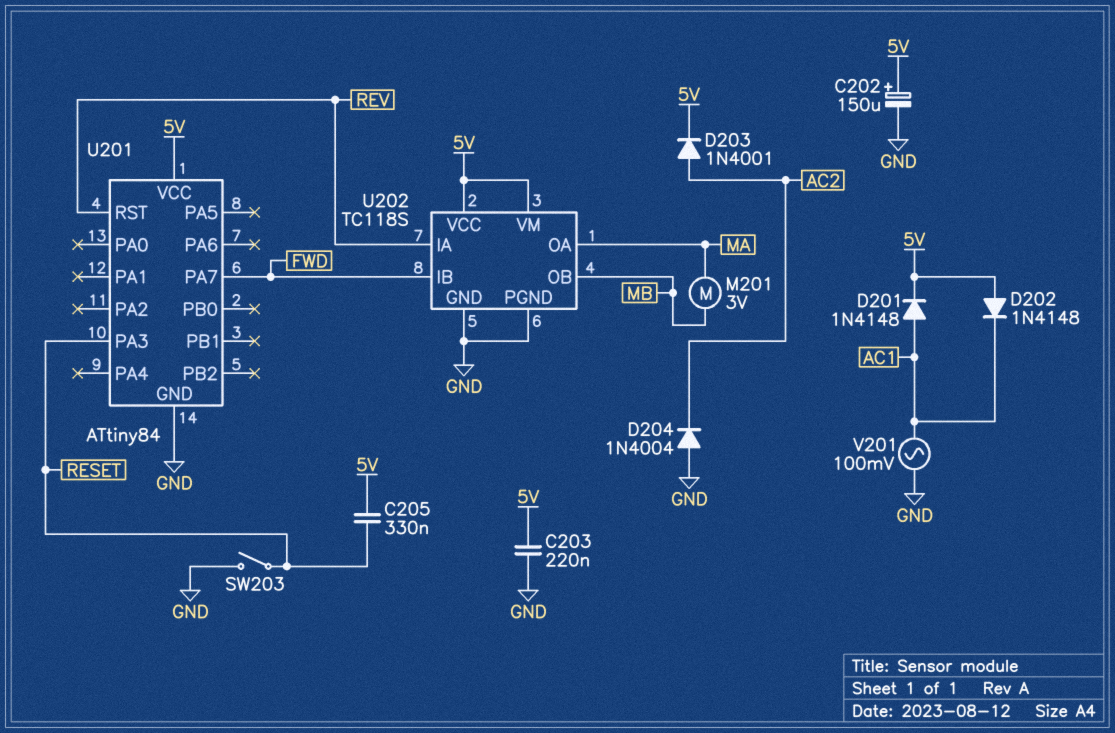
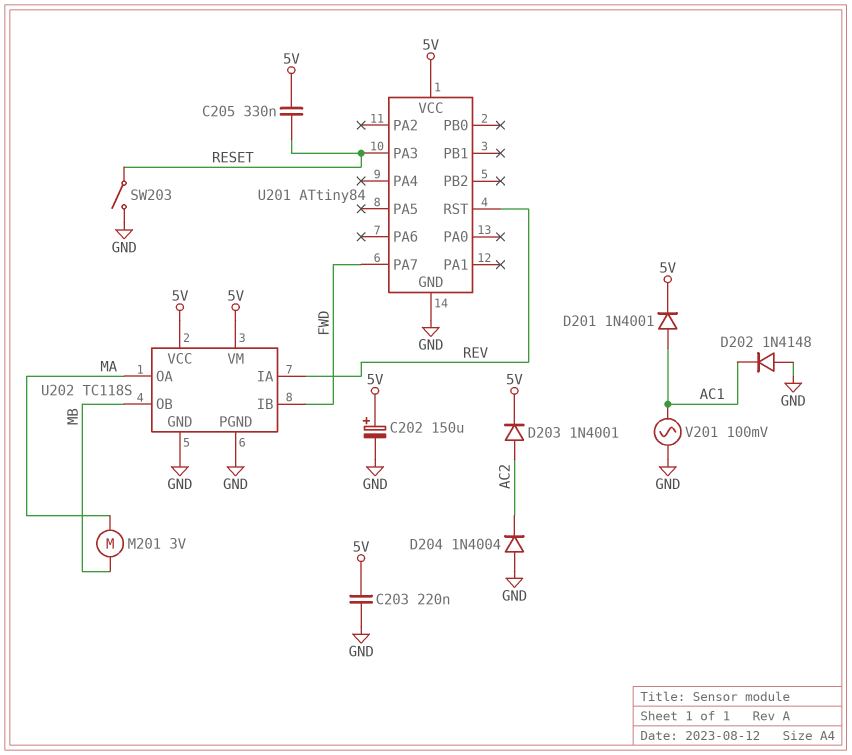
D201: diode 1N4148 (A AC1, K 5V) -> diode 1N4001 (A AC1, K 5V)
D202: diode 1N4148 (A 5V, K AC1) -> diode 1N4148 (A GND, K AC1)

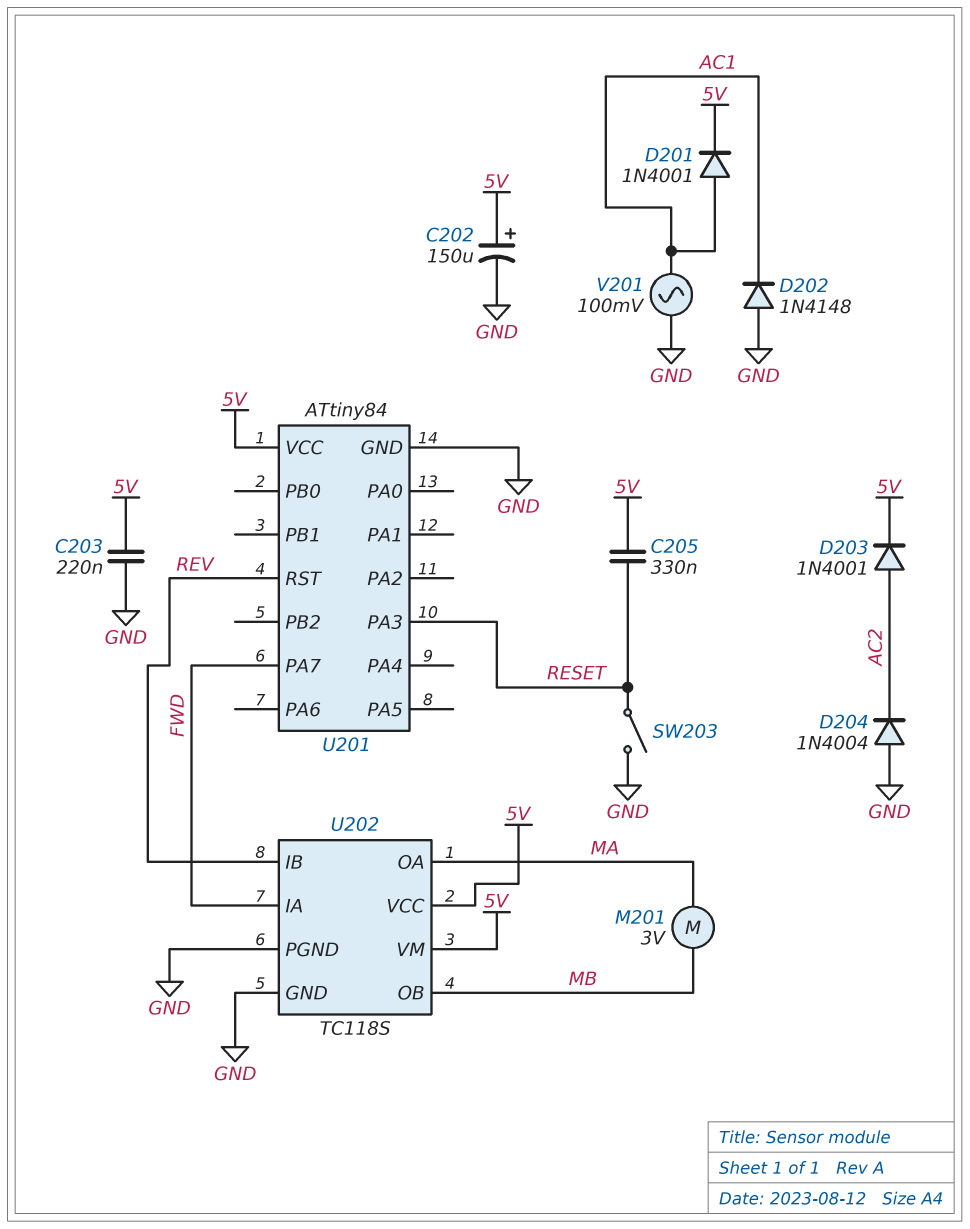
U202 pin IA: REV -> FWD
U202 pin IB: FWD -> REV

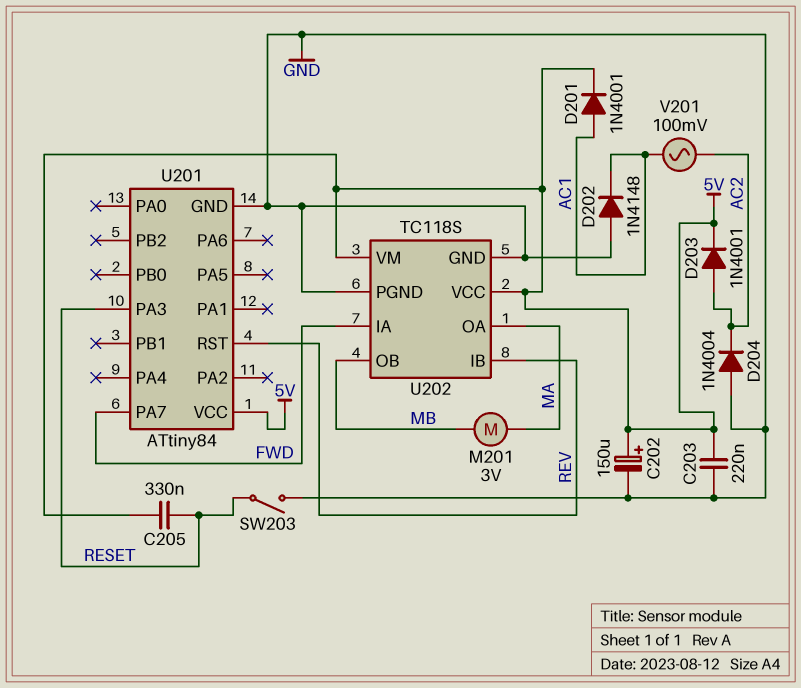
V201: AC 100mV (AC1, GND) -> AC 100mV (AC1, AC2)

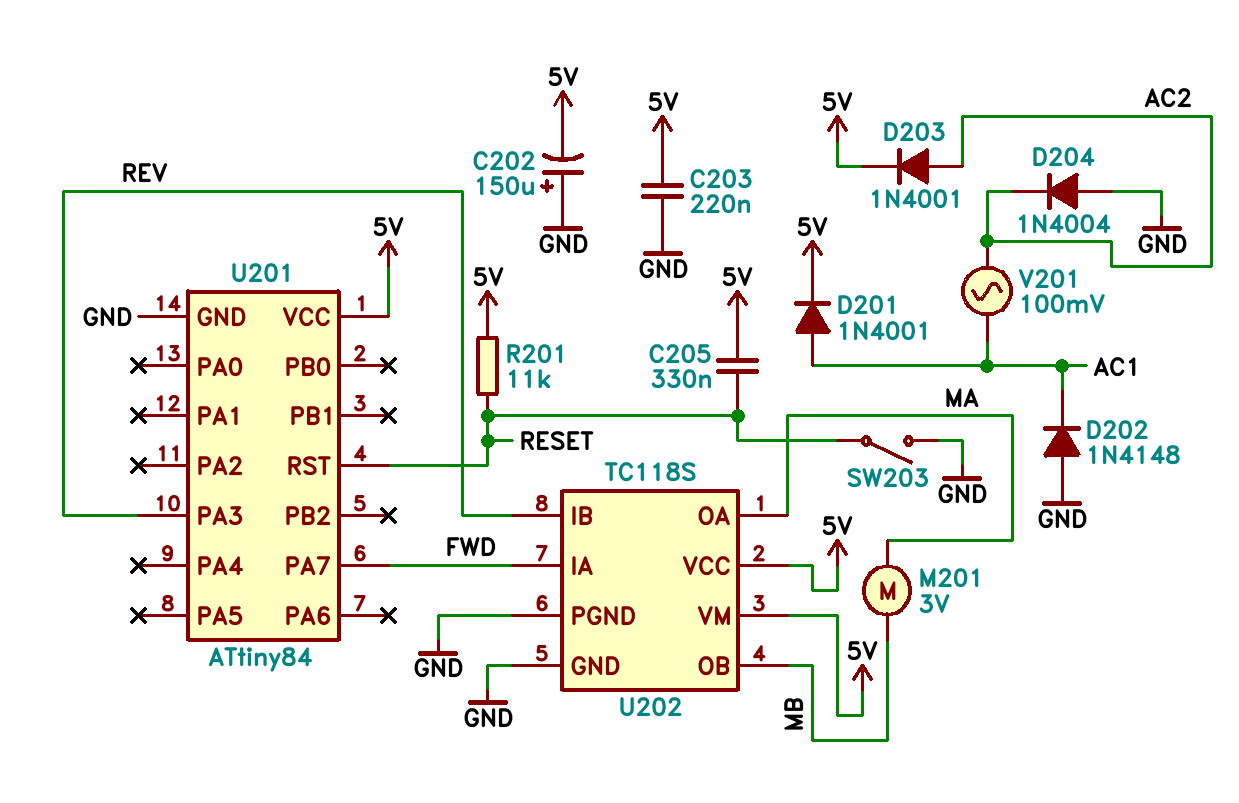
C202: 150uF (plus 5V, minus GND) -> 150uF (plus GND, minus 5V)
R201: none -> 11k (5V, RESET)
U201 pin PA3: RESET -> REV
U201 pin RST: REV -> RESET

